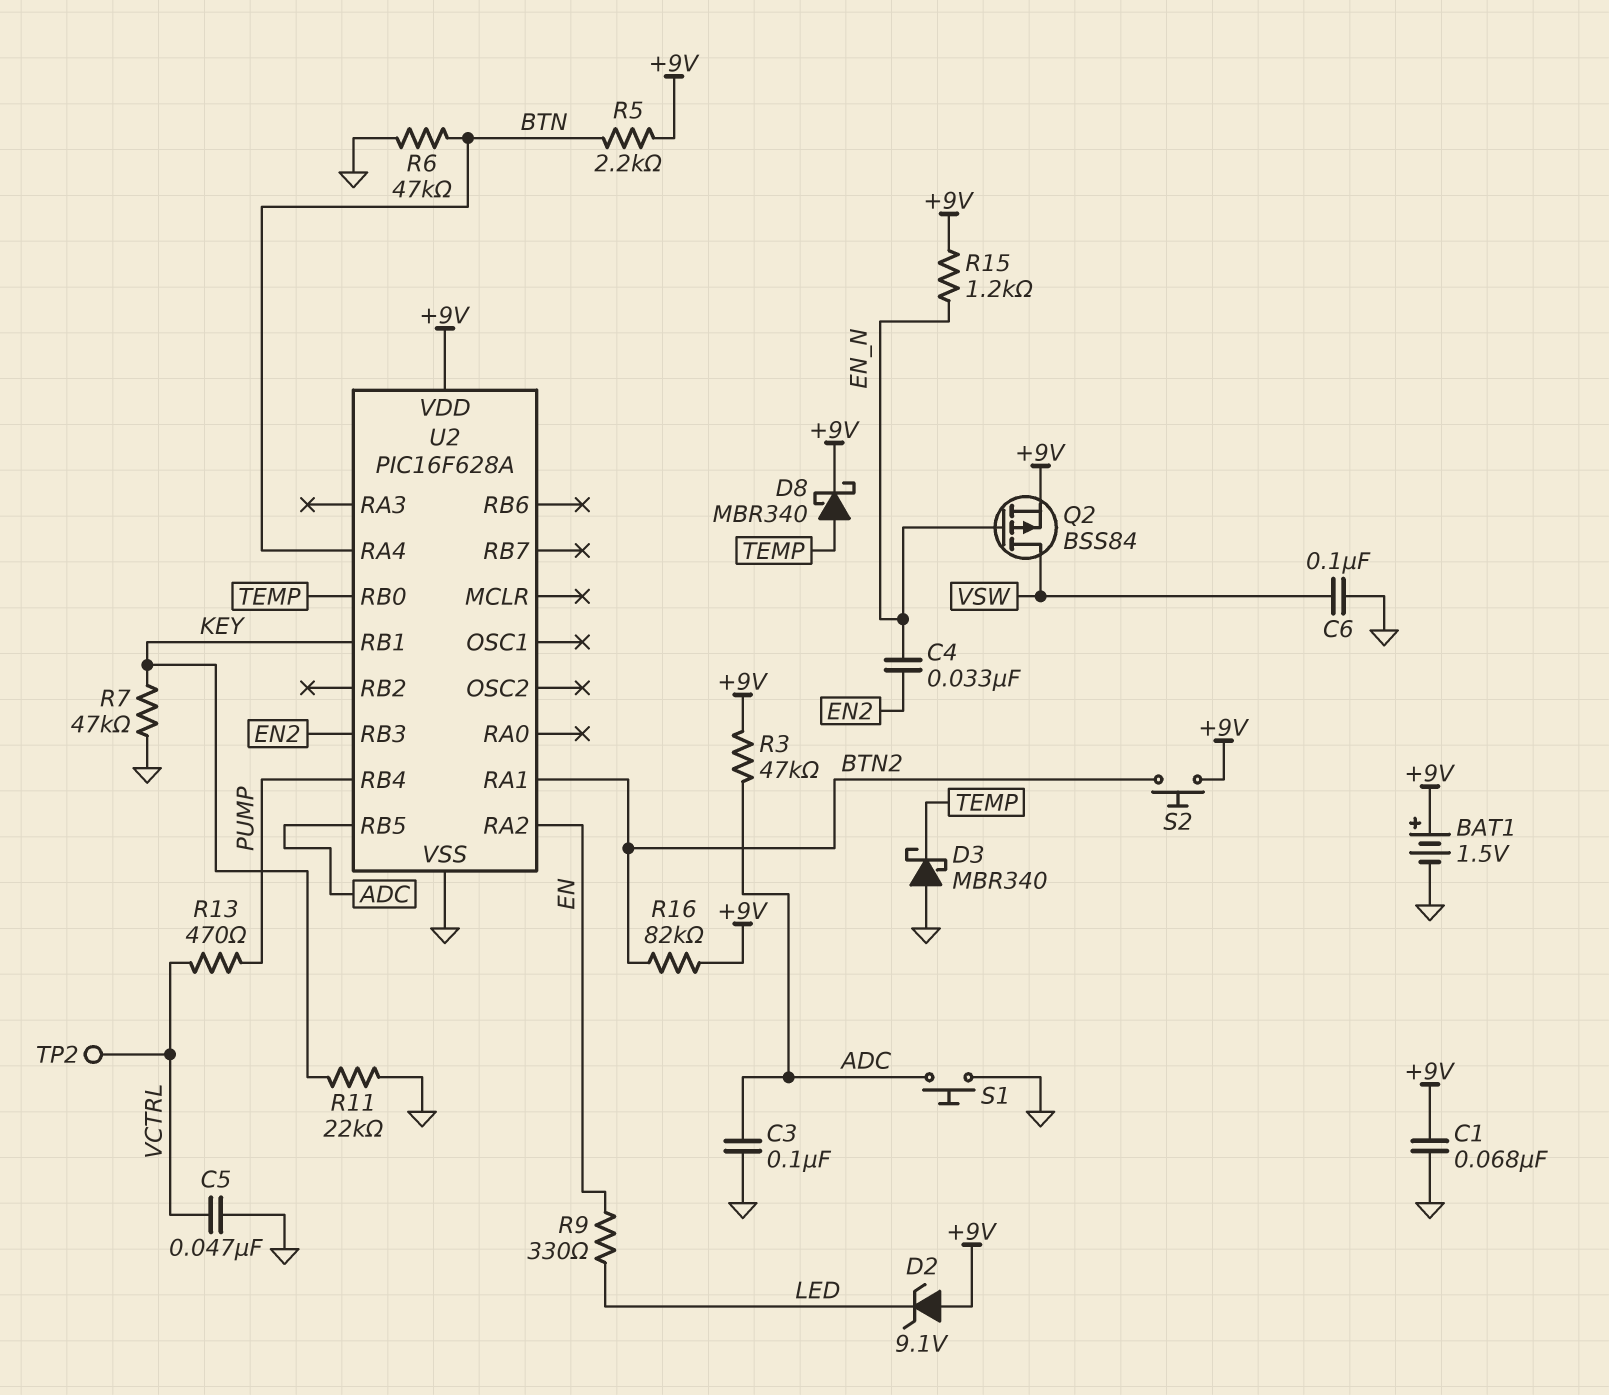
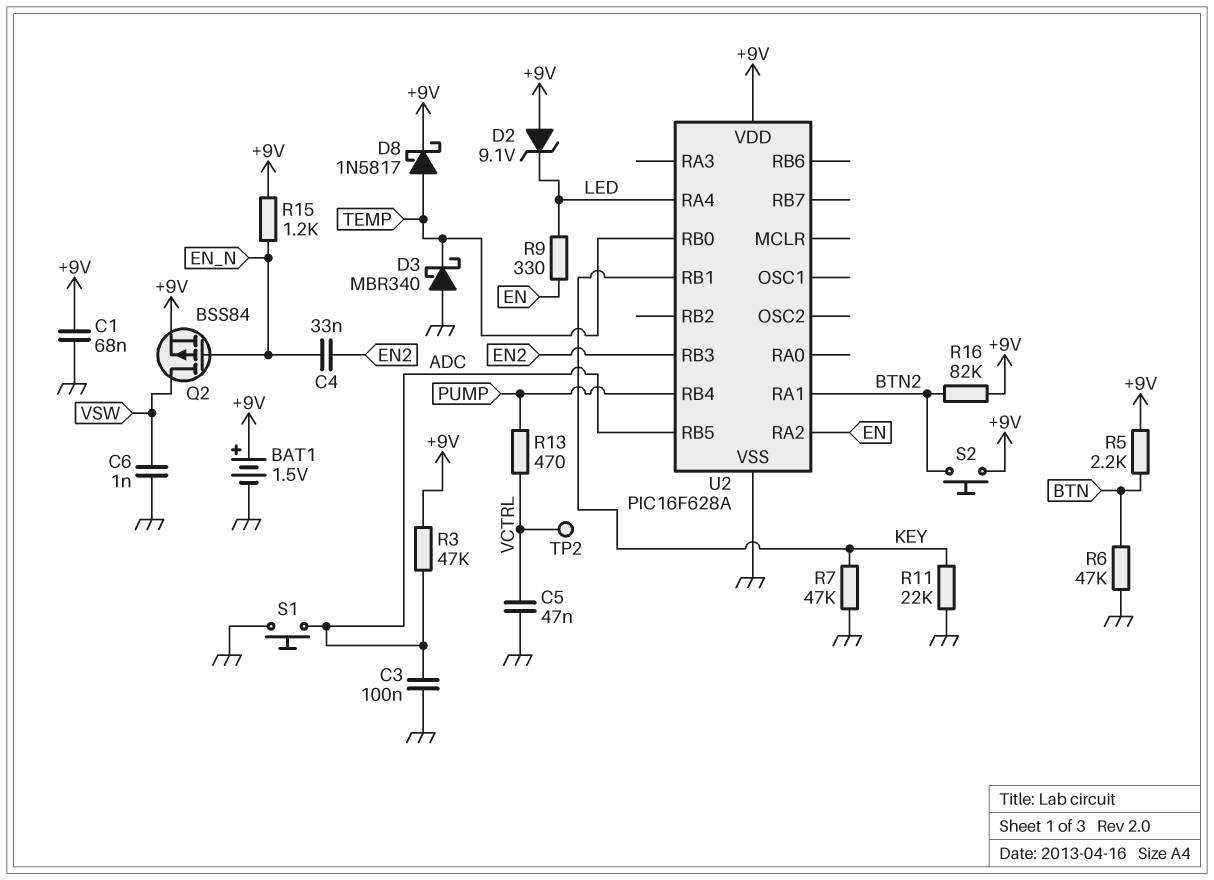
C6: 100nF (GND, VSW) -> 1nF (GND, VSW)
D8: schottky MBR340 (A TEMP, K +9V) -> schottky 1N5817 (A TEMP, K +9V)
U2 pin RA4: BTN -> LED

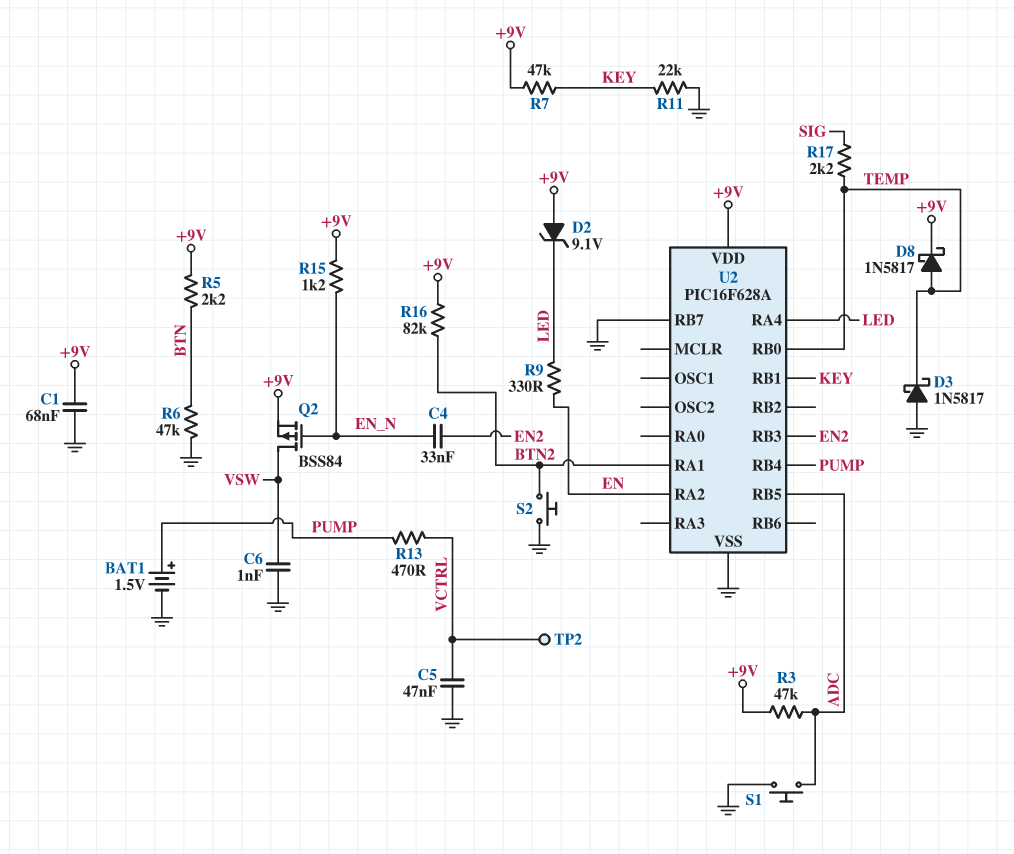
BAT1: 1.5V (plus +9V, minus GND) -> 1.5V (plus PUMP, minus GND)
C3: 100nF (ADC, GND) -> none
D3: schottky MBR340 (A GND, K TEMP) -> schottky 1N5817 (A GND, K TEMP)
R7: 47k (GND, KEY) -> 47k (+9V, KEY)
R17: none -> 2.2k (SIG, TEMP)
S2: button (+9V, BTN2) -> button (BTN2, GND)
U2 pin RB7: none -> GND

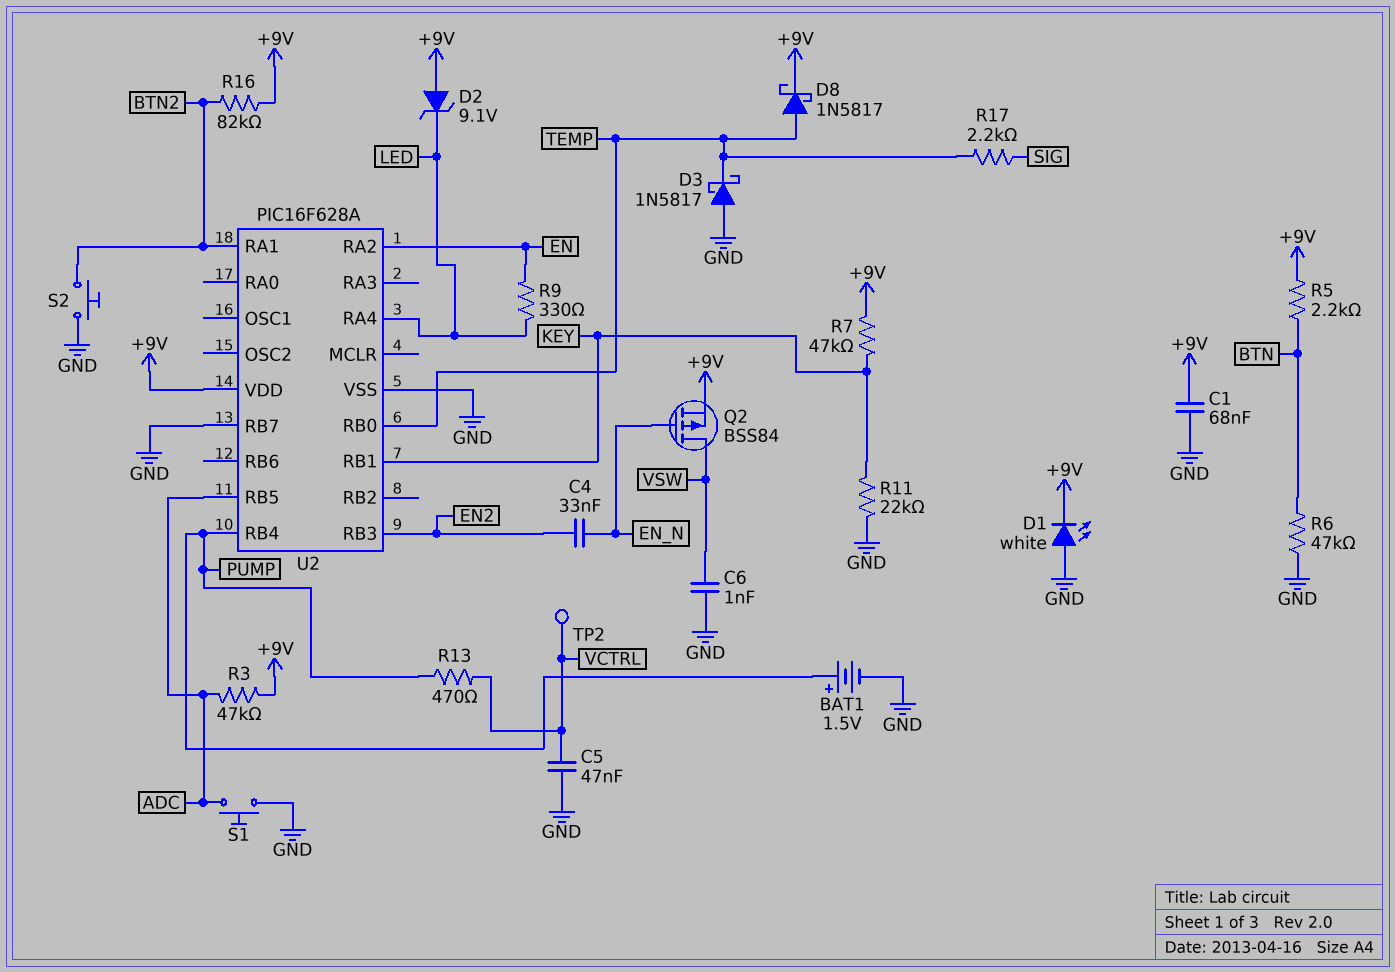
D1: none -> LED white (A GND, K +9V)
R15: 1.2k (+9V, EN_N) -> none

